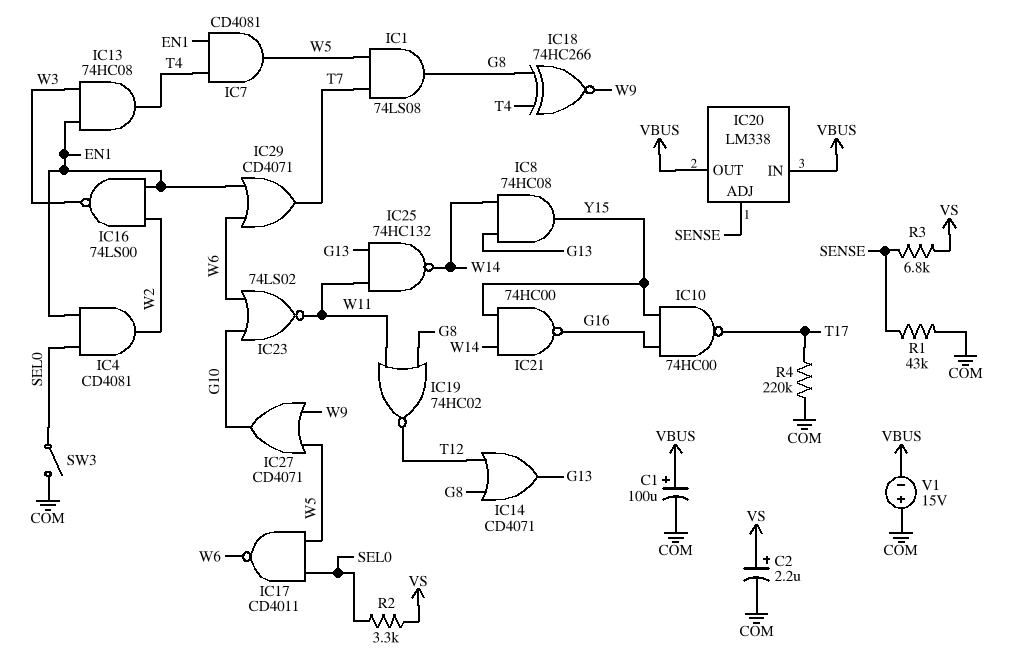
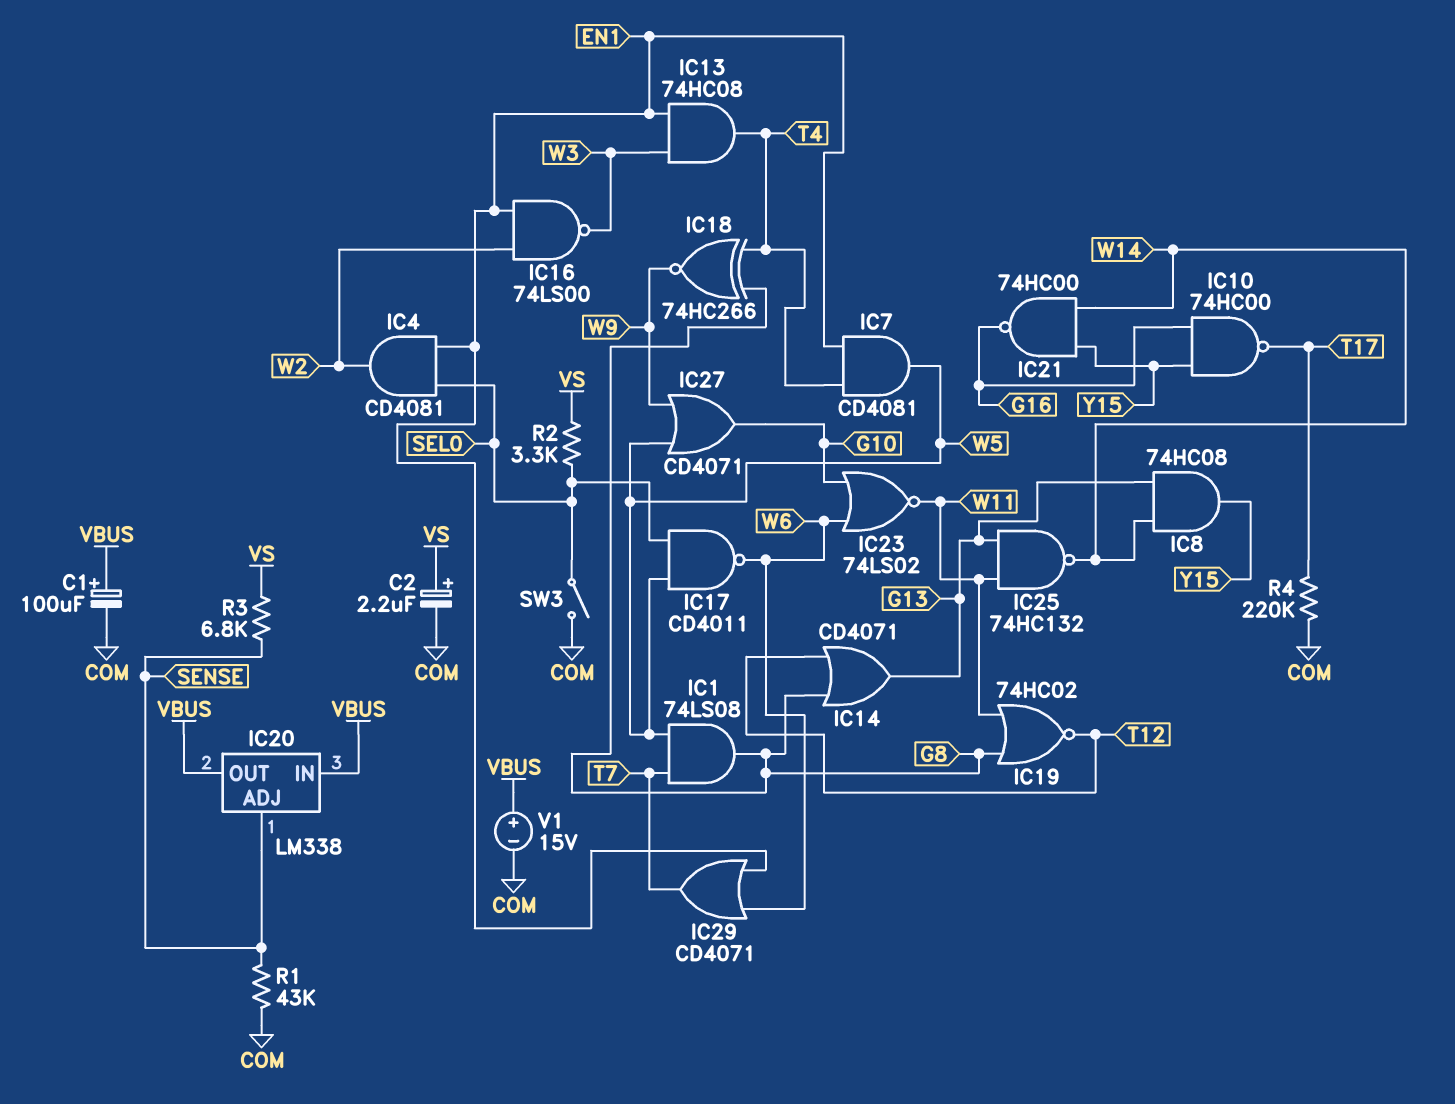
V1: 15V (plus COM, minus VBUS) -> 15V (plus VBUS, minus COM)

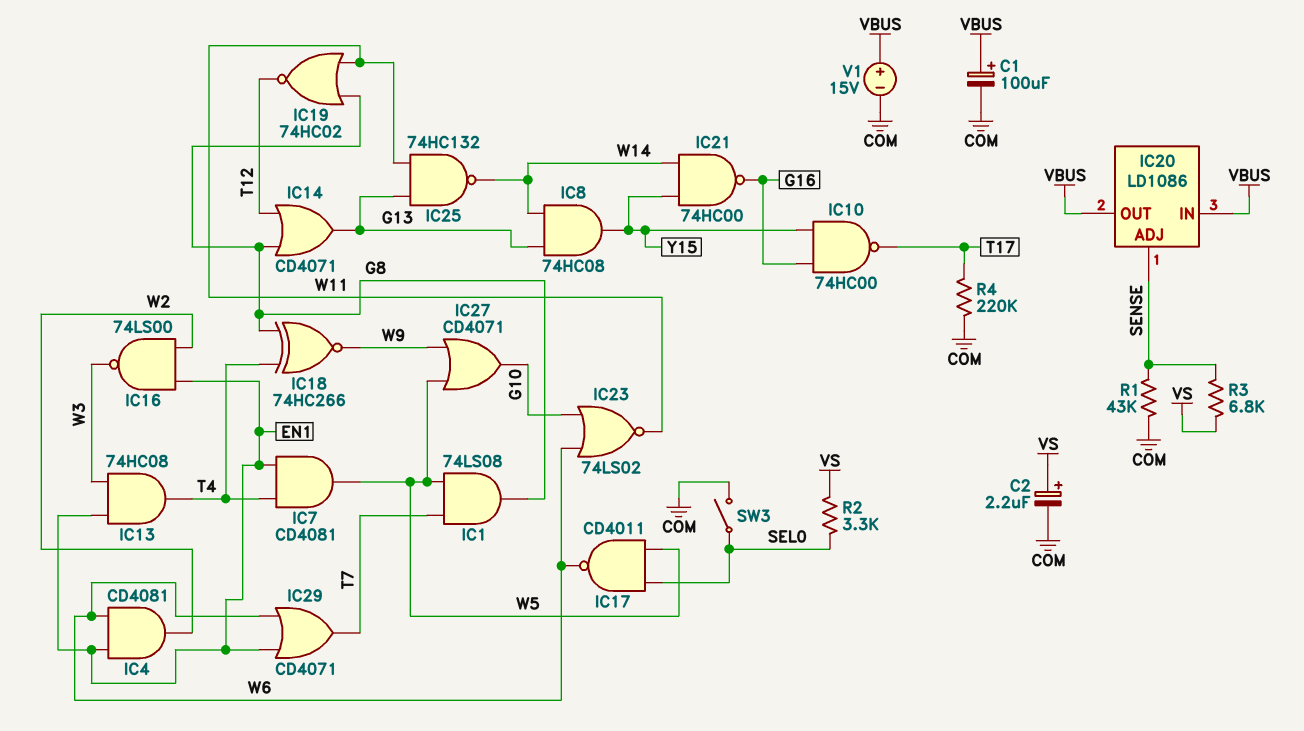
IC4: AND CD4081 (in EN1, in SEL0, out W2) -> AND CD4081 (in EN1, in W6, out W2)
IC20: LM338 -> LD1086

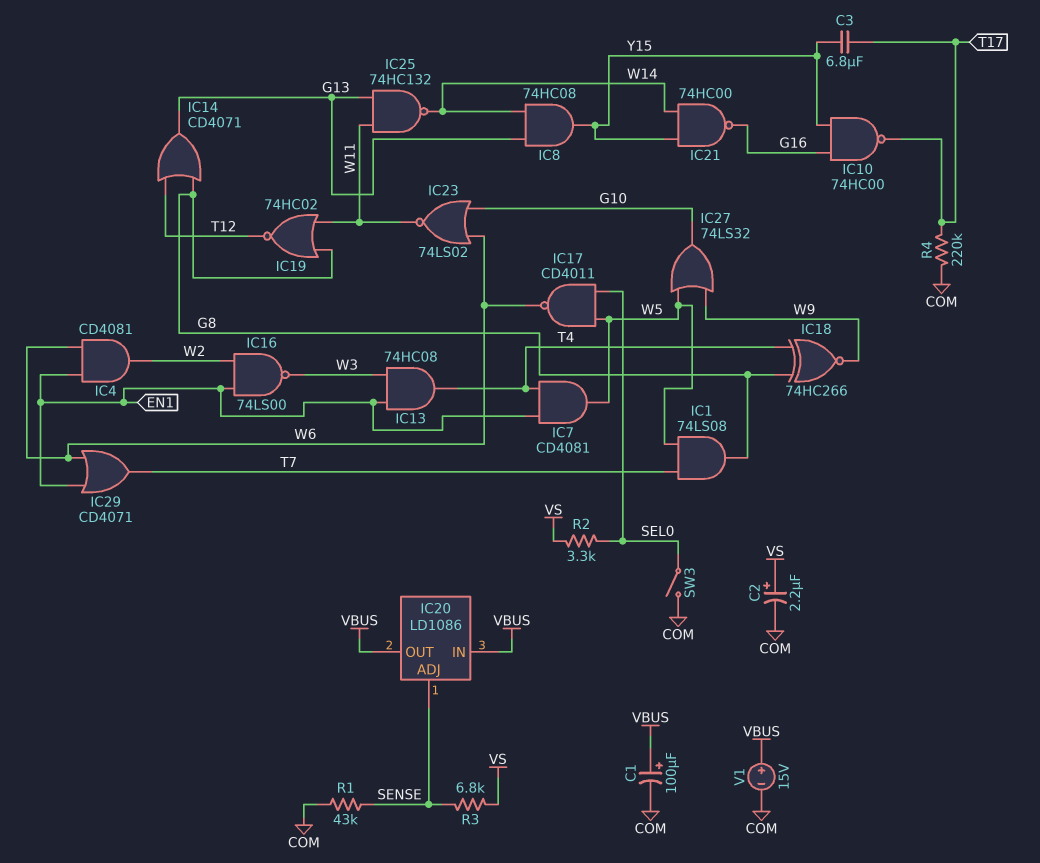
C3: none -> 6.8uF (T17, Y15)
IC27: OR CD4071 (in W5, in W9, out G10) -> OR 74LS32 (in W5, in W9, out G10)

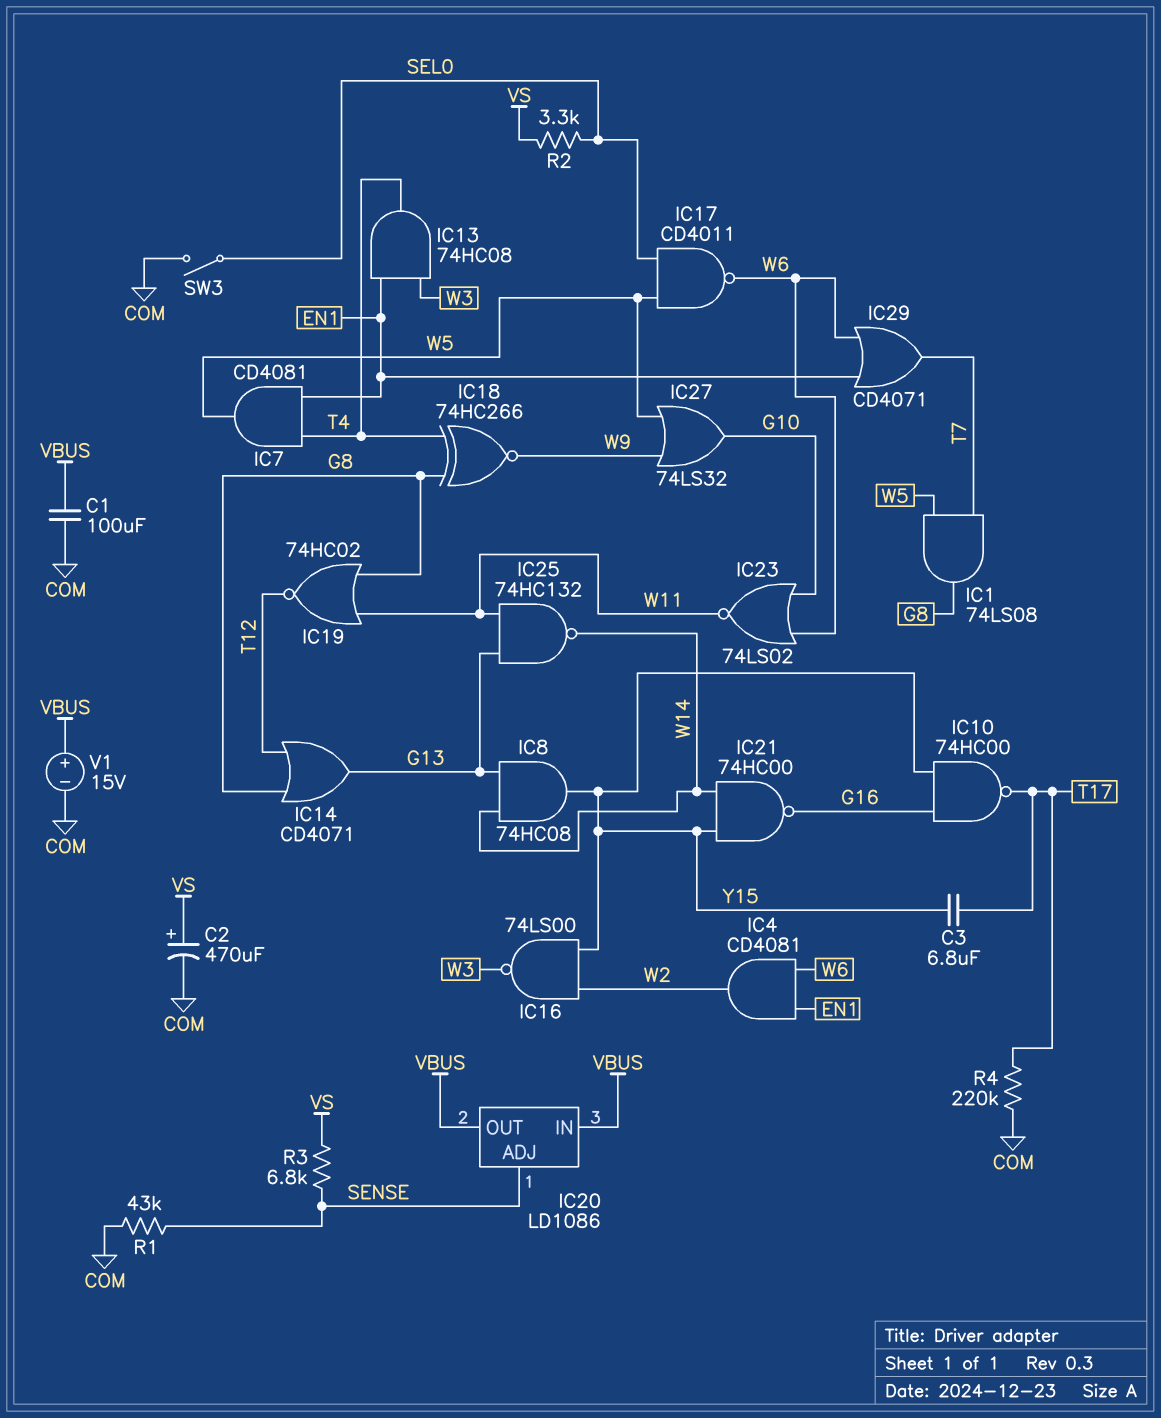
C1: 100uF (plus VBUS, minus COM) -> 100uF (COM, VBUS)
C2: 2.2uF (plus VS, minus COM) -> 470uF (plus VS, minus COM)
IC16: NAND 74LS00 (in EN1, in W2, out W3) -> NAND 74LS00 (in W2, in Y15, out W3)

